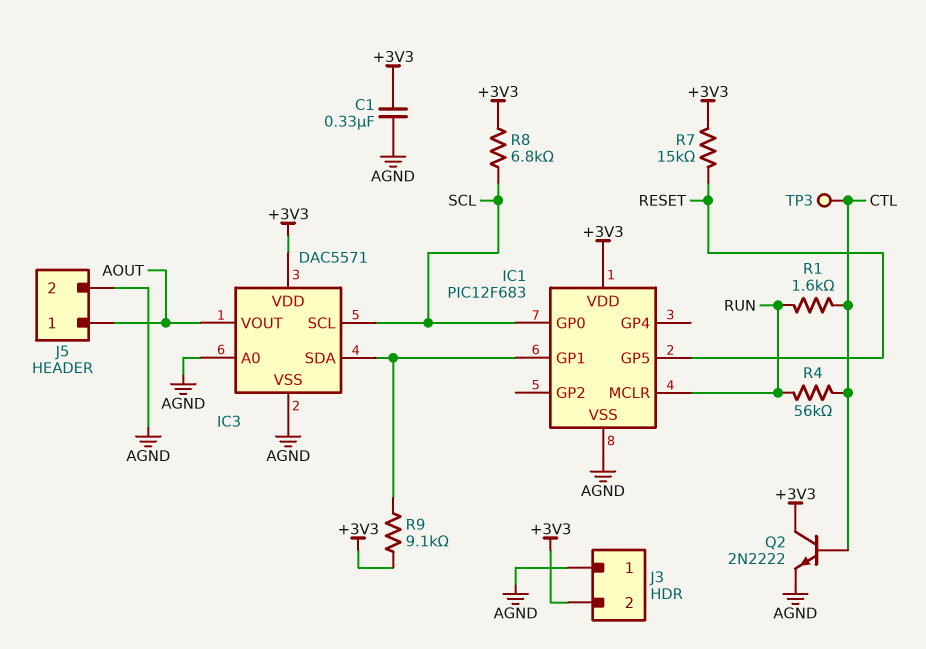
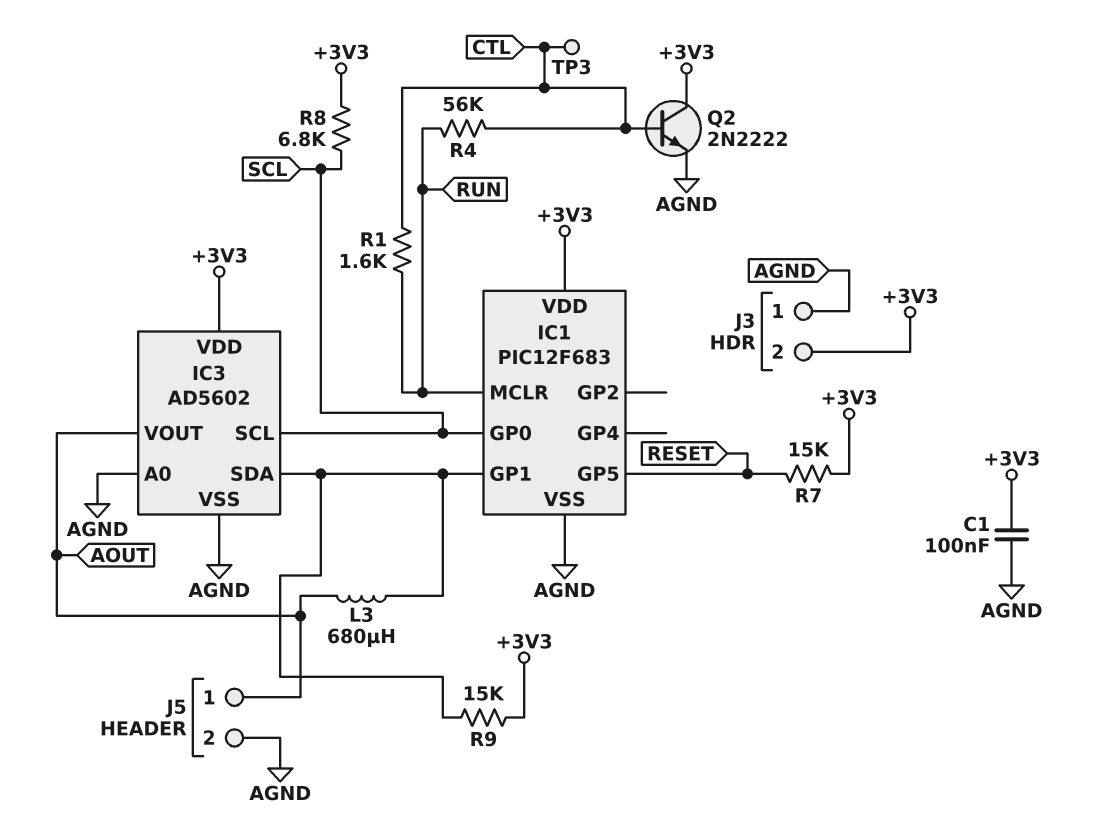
C1: 330nF (+3V3, AGND) -> 100nF (+3V3, AGND)
IC3: DAC5571 -> AD5602
L3: none -> 680uH (AOUT, IC1/GP1)
R9: 9.1k (+3V3, IC1/GP1) -> 15k (+3V3, IC1/GP1)

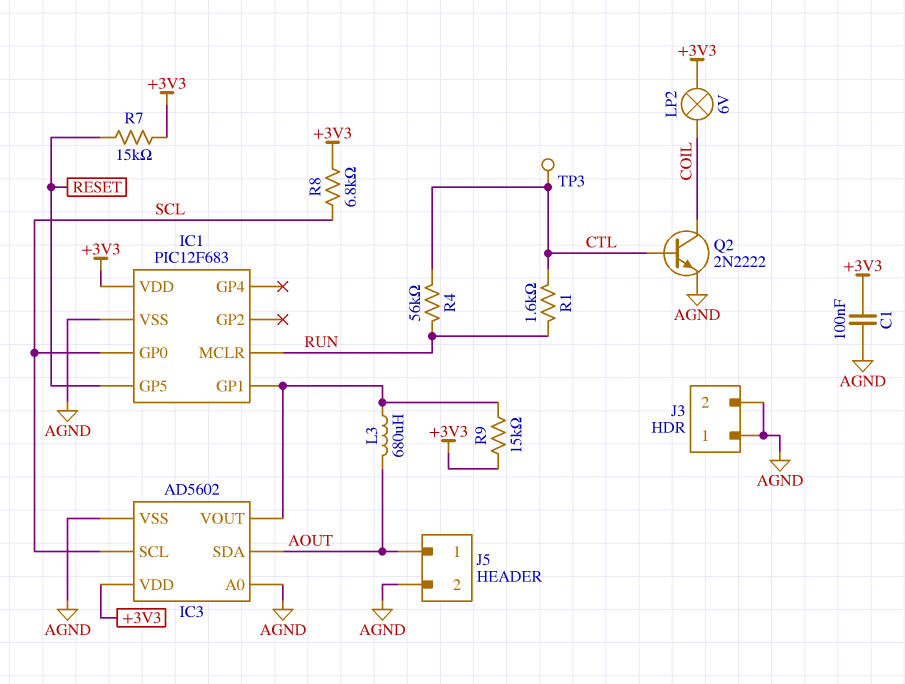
IC3 pin SDA: IC1/GP1 -> AOUT
IC3 pin VOUT: AOUT -> IC1/GP1
J3 pin 2: +3V3 -> AGND
LP2: none -> lamp 6V (+3V3, COIL)
Q2: NPN 2N2222 (B CTL, C +3V3, E AGND) -> NPN 2N2222 (B CTL, C COIL, E AGND)

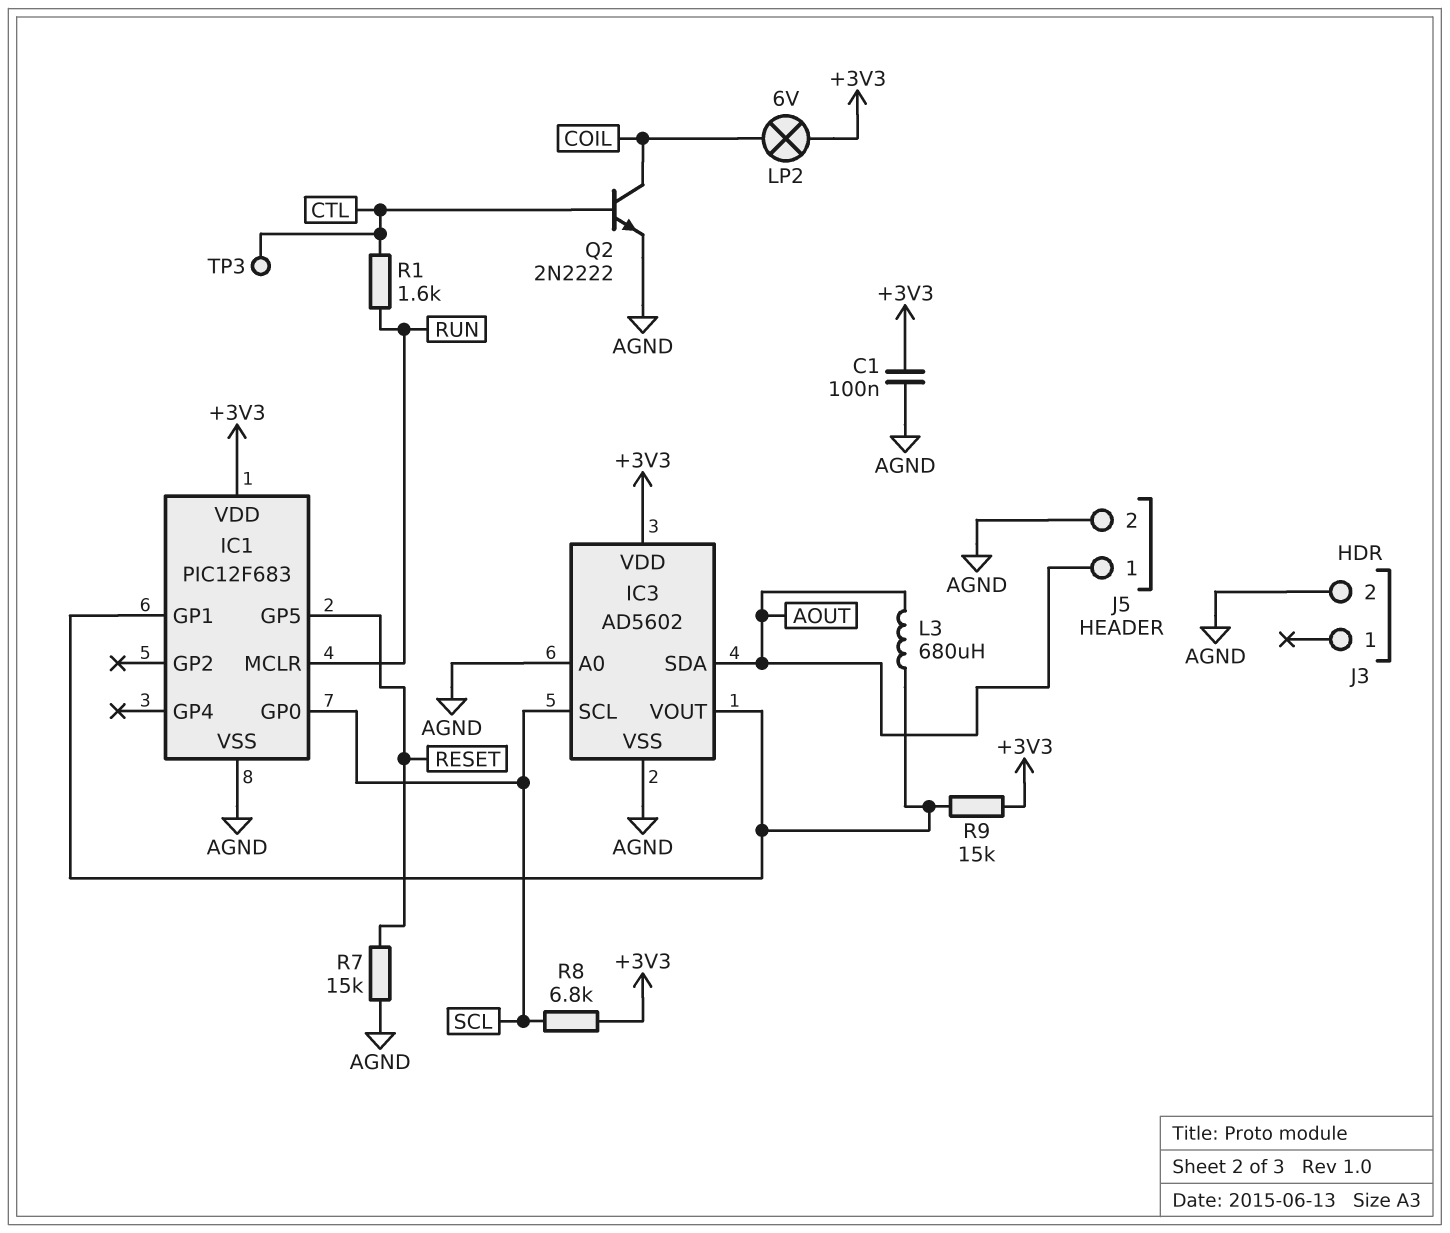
J3 pin 1: AGND -> none
R4: 56k (CTL, RUN) -> none
R7: 15k (+3V3, RESET) -> 15k (AGND, RESET)

